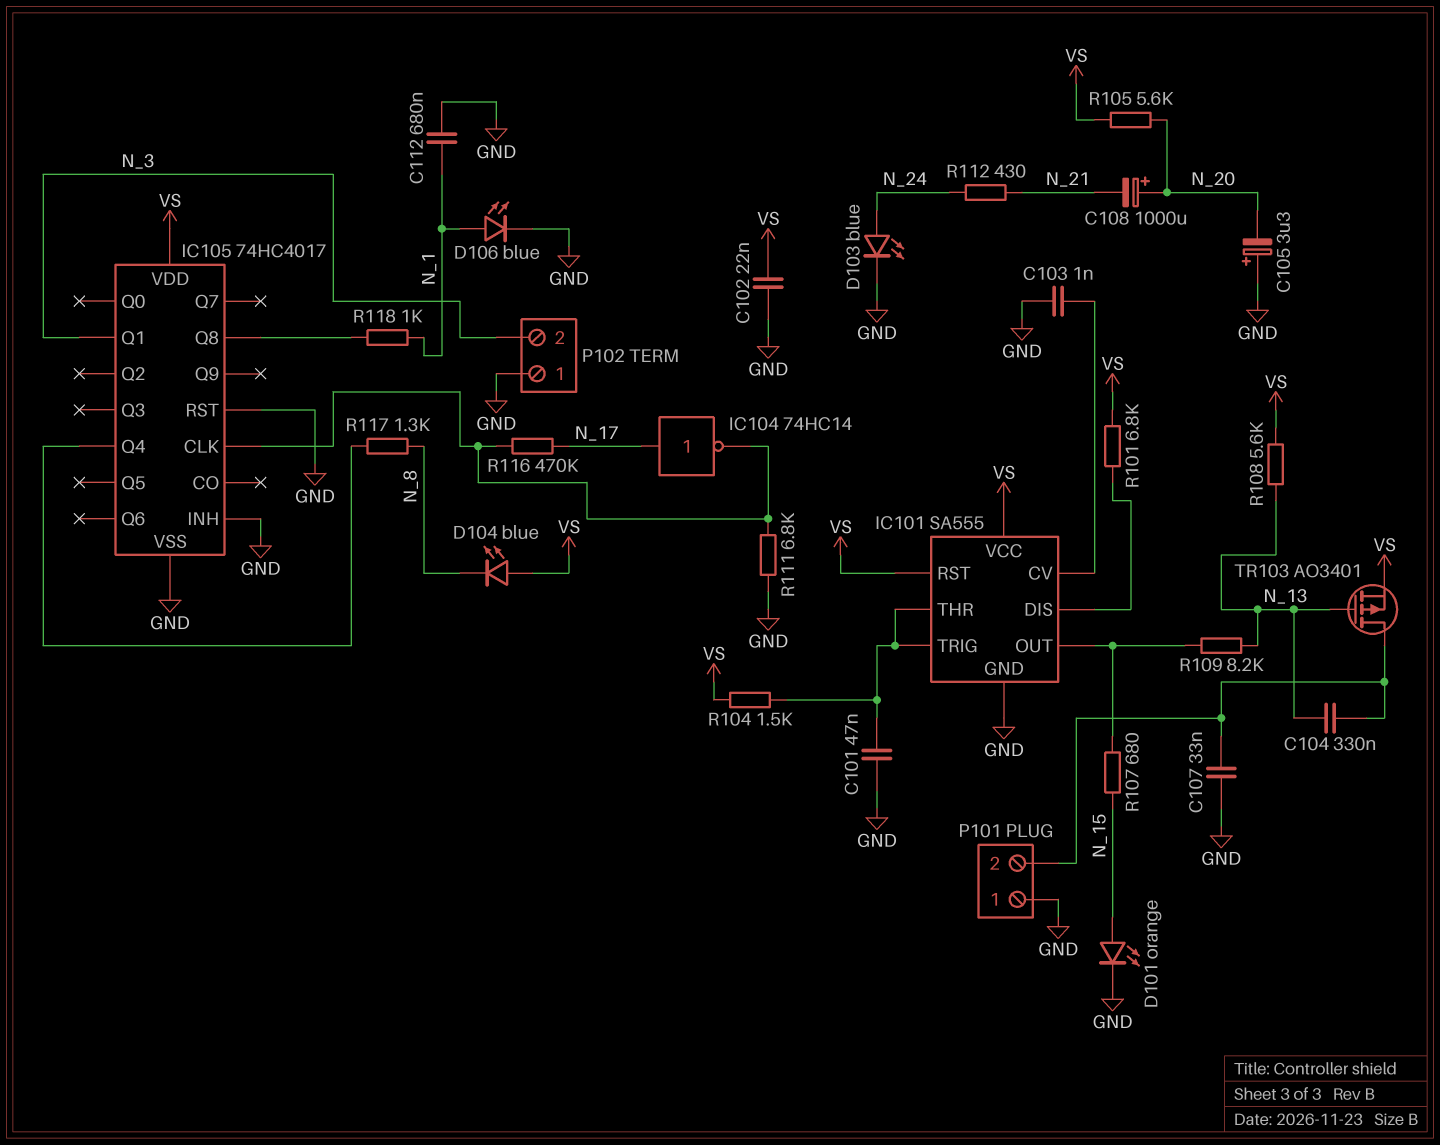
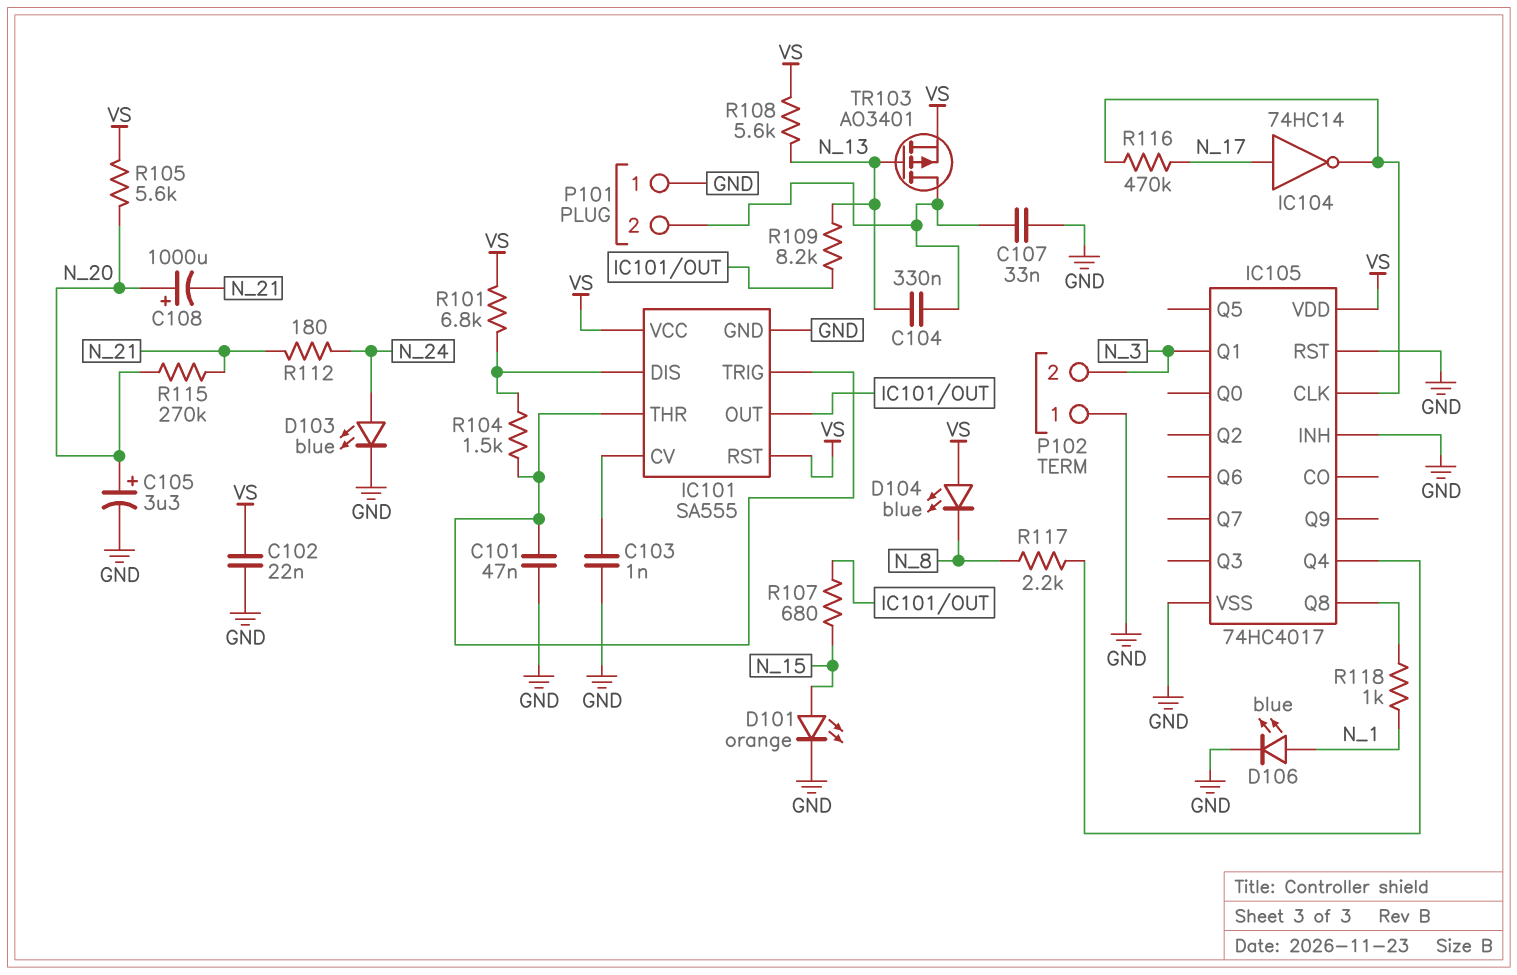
C105: 3.3uF (plus GND, minus N_20) -> 3.3uF (plus N_20, minus GND)
C112: 680nF (GND, N_1) -> none
R104: 1.5k (IC101/THR, VS) -> 1.5k (IC101/DIS, IC101/THR)
R111: 6.8k (GND, IC105/CLK) -> none
R112: 430 (N_21, N_24) -> 180 (N_21, N_24)
R115: none -> 270k (N_20, N_21)
R117: 1.3k (IC105/Q4, N_8) -> 2.2k (IC105/Q4, N_8)

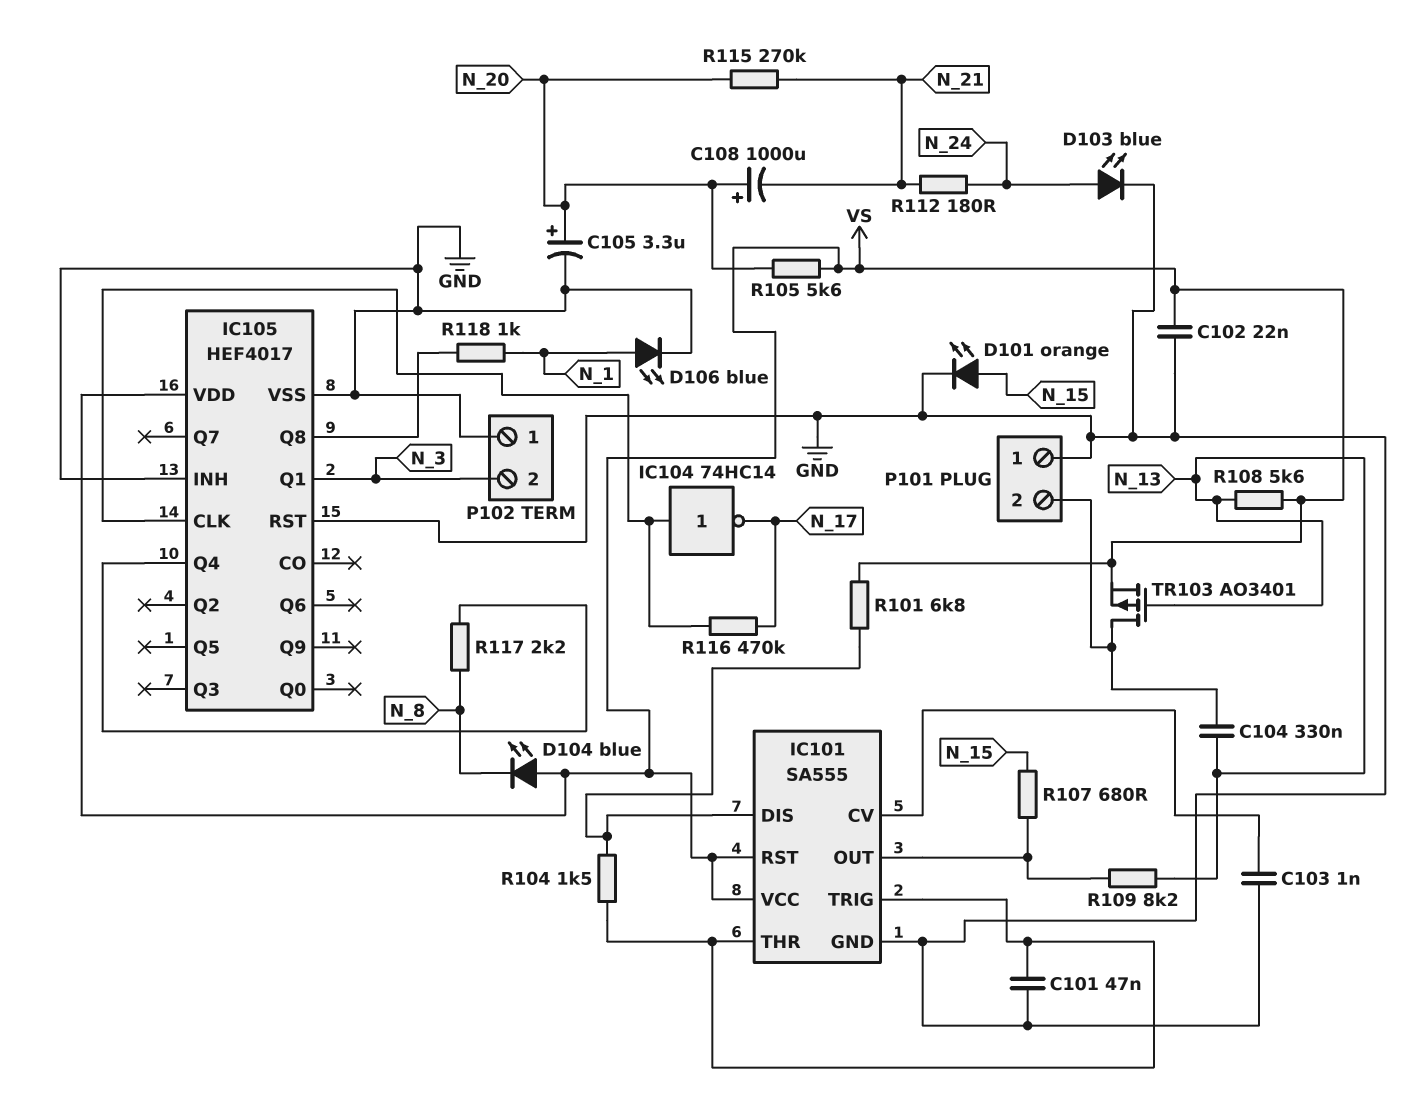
C107: 33nF (GND, P101/2) -> none
IC104: NOT 74HC14 (in N_17, out IC105/CLK) -> NOT 74HC14 (in IC105/CLK, out N_17)
IC105: 74HC4017 -> HEF4017

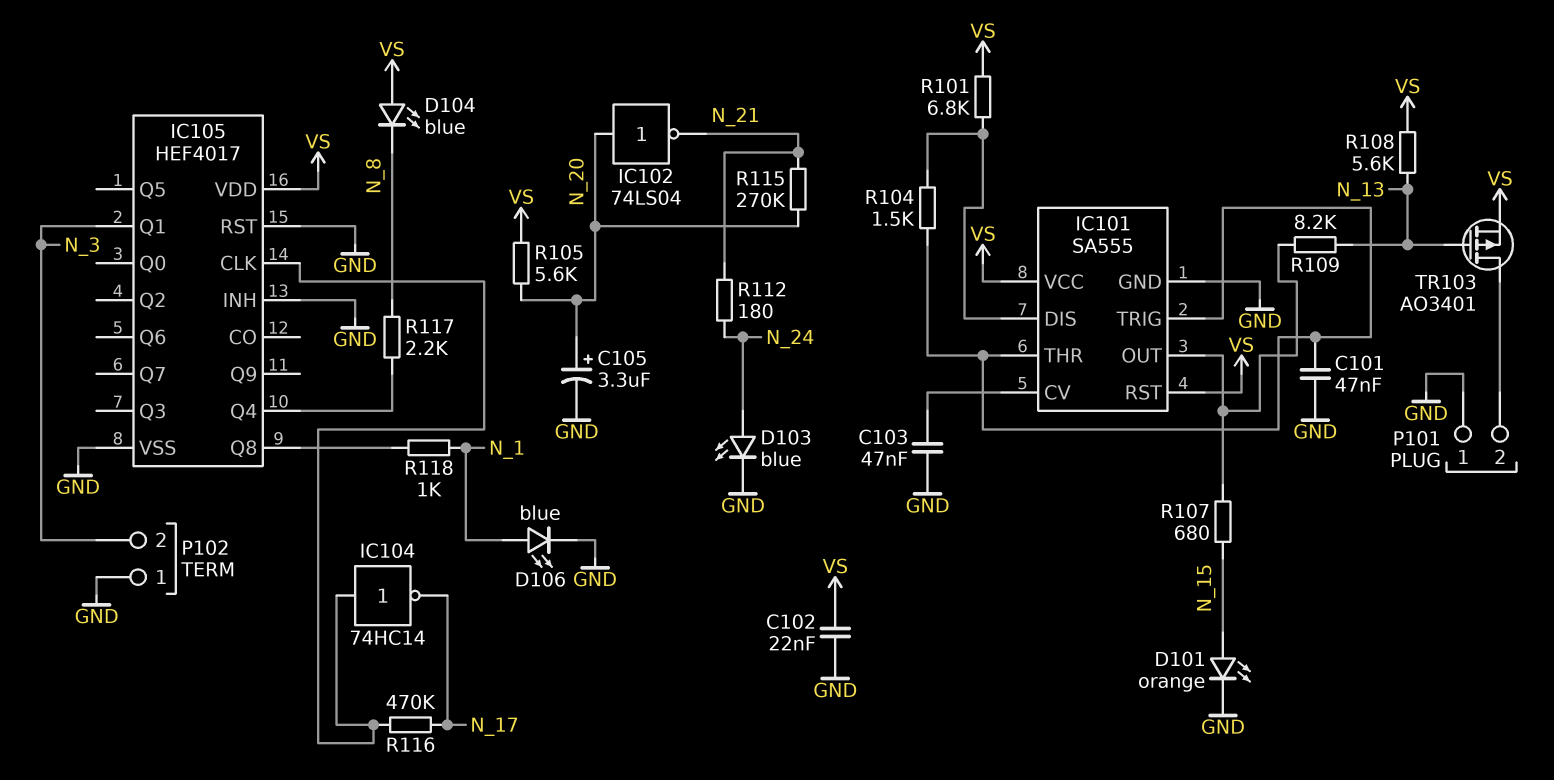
C103: 1nF (GND, IC101/CV) -> 47nF (GND, IC101/CV)
C104: 330nF (N_13, P101/2) -> none
C108: 1000uF (plus N_20, minus N_21) -> none
IC102: none -> NOT 74LS04 (in N_20, out N_21)

